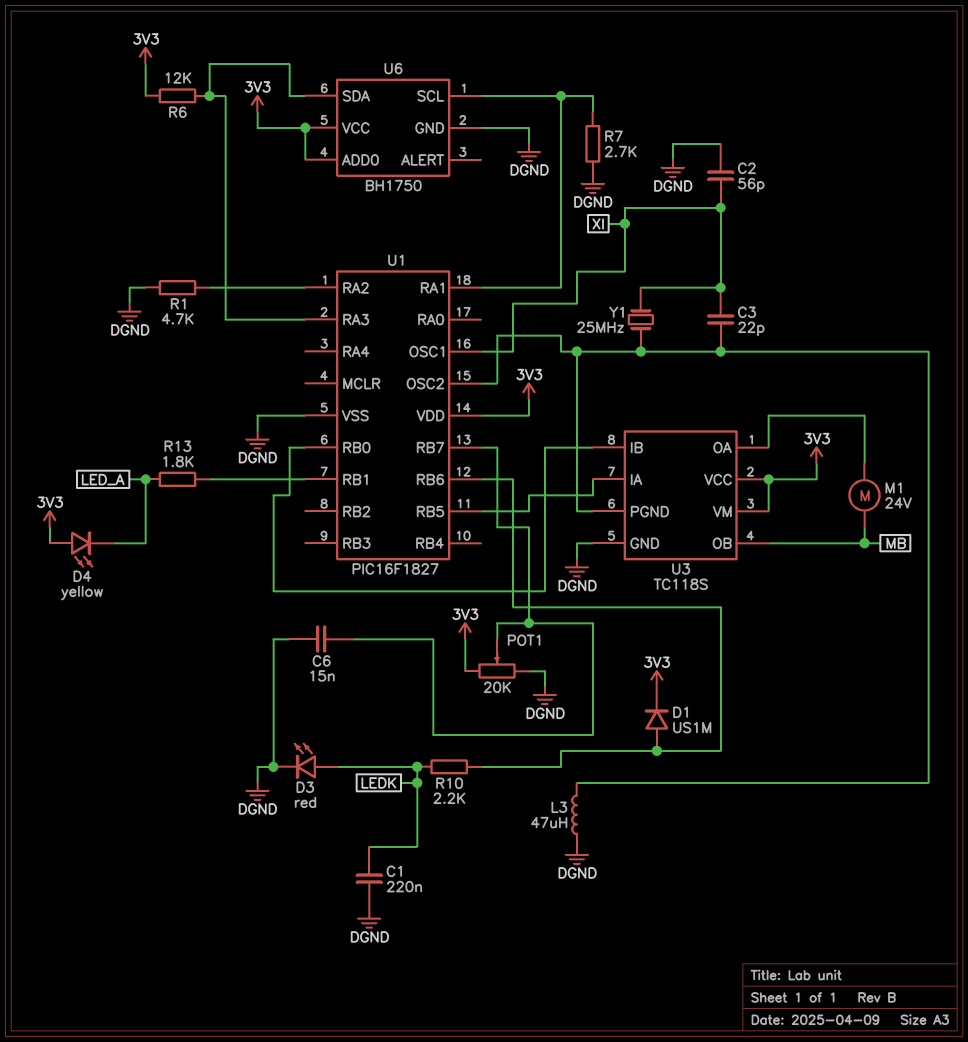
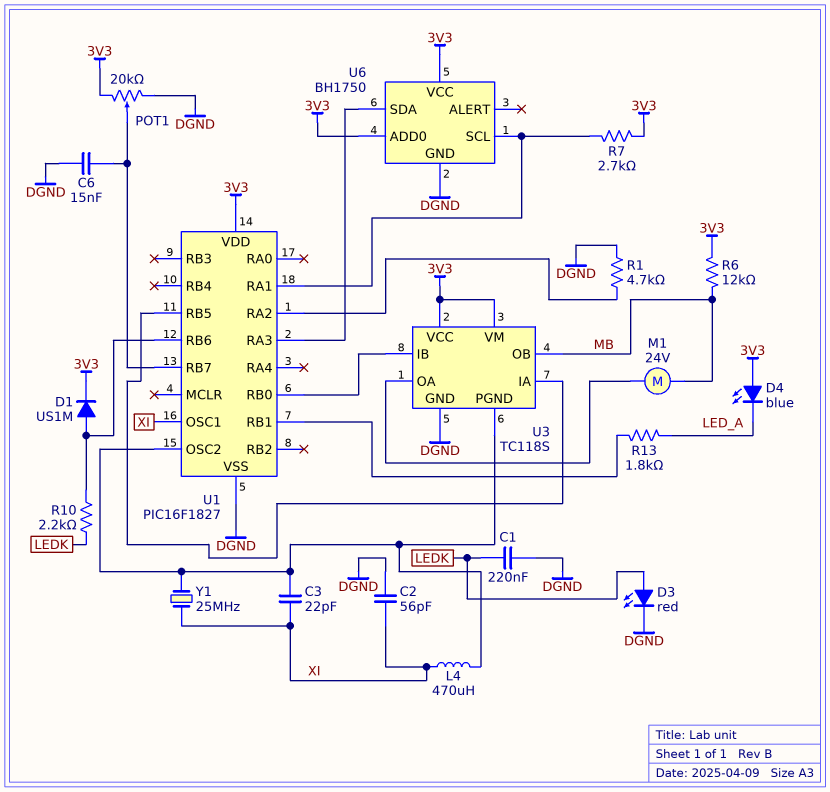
D4: LED yellow (A 3V3, K LED_A) -> LED blue (A 3V3, K LED_A)
L3: 47uH (DGND, U1/OSC2) -> none
L4: none -> 470uH (U1/OSC2, XI)
R6: 12k (3V3, U1/RA3) -> 12k (3V3, MB)
R7: 2.7k (DGND, U1/RA1) -> 2.7k (3V3, U1/RA1)

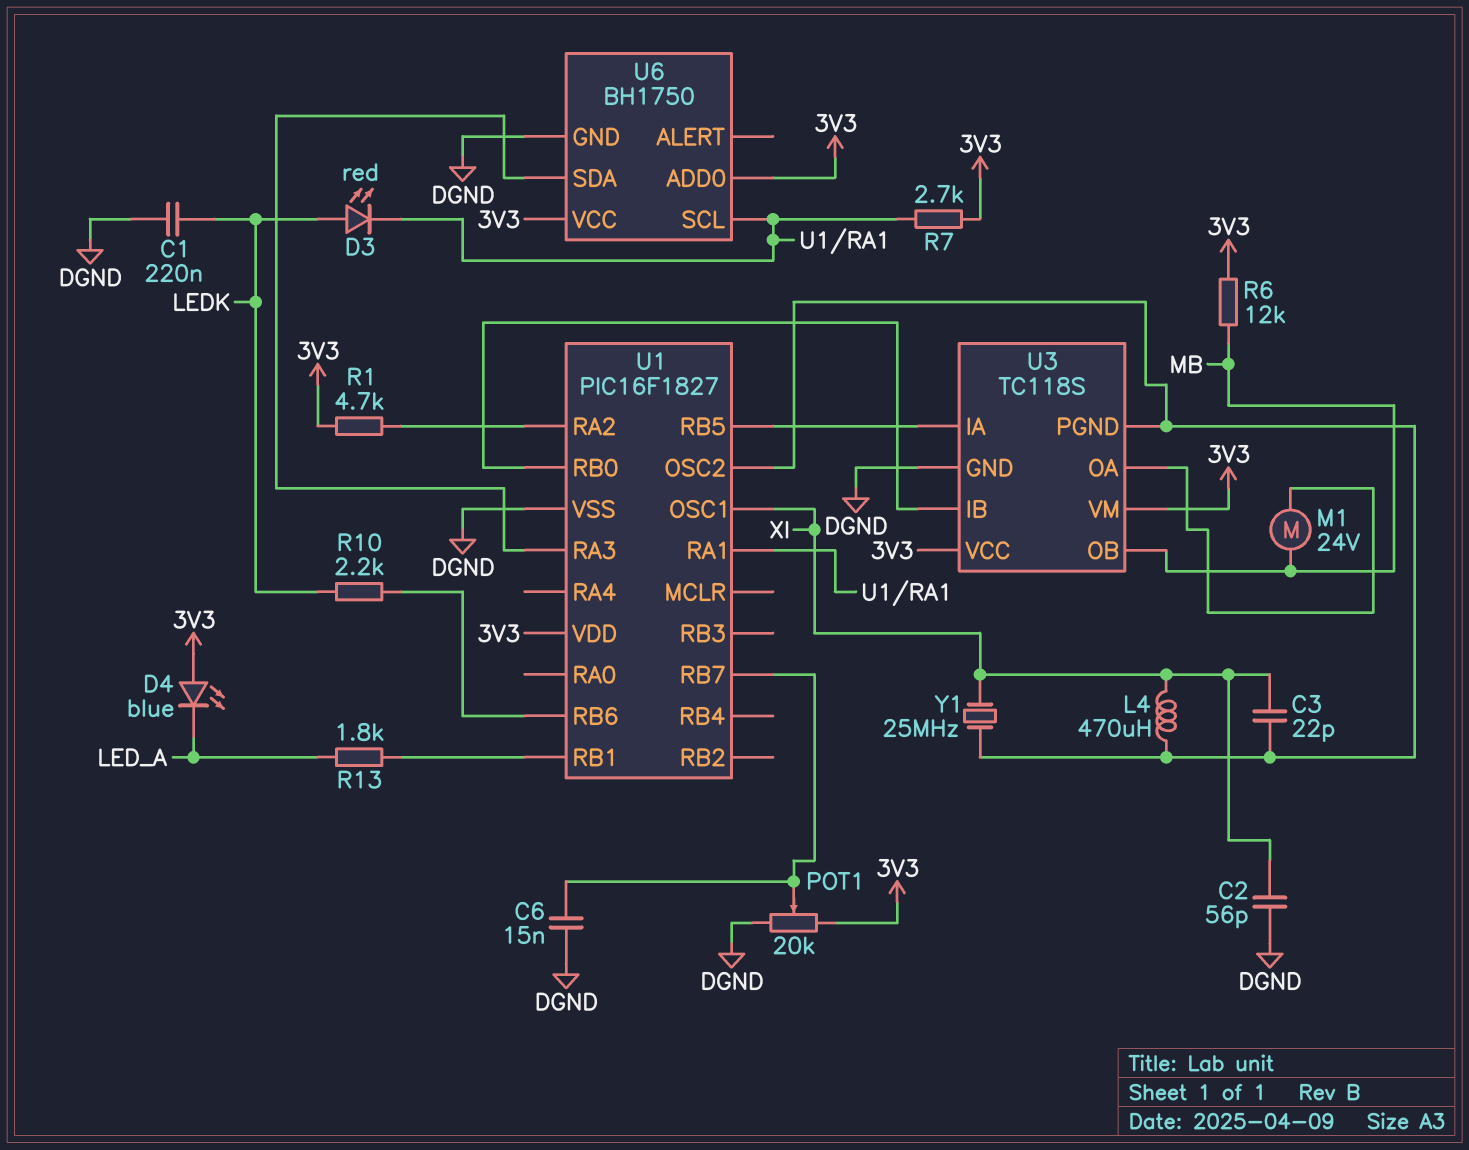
D1: diode US1M (A U1/RB6, K 3V3) -> none
D3: LED red (A LEDK, K DGND) -> LED red (A LEDK, K U1/RA1)
R1: 4.7k (DGND, U1/RA2) -> 4.7k (3V3, U1/RA2)

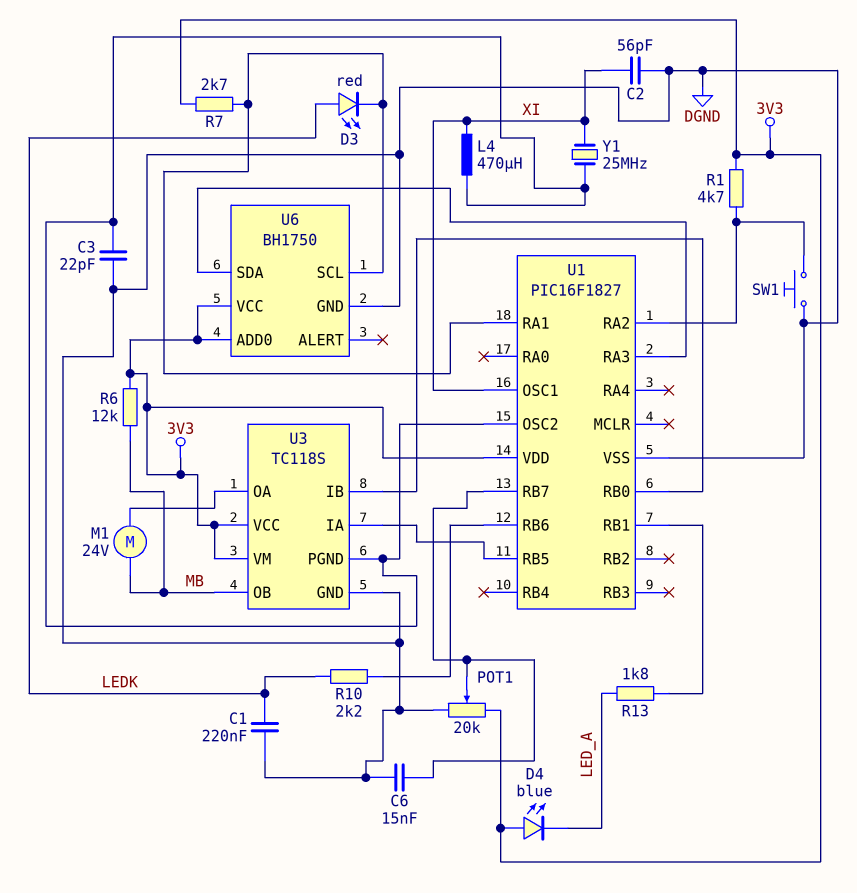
C3: 22pF (U1/OSC2, XI) -> 22pF (DGND, U1/OSC2)
SW1: none -> button (DGND, U1/RA2)

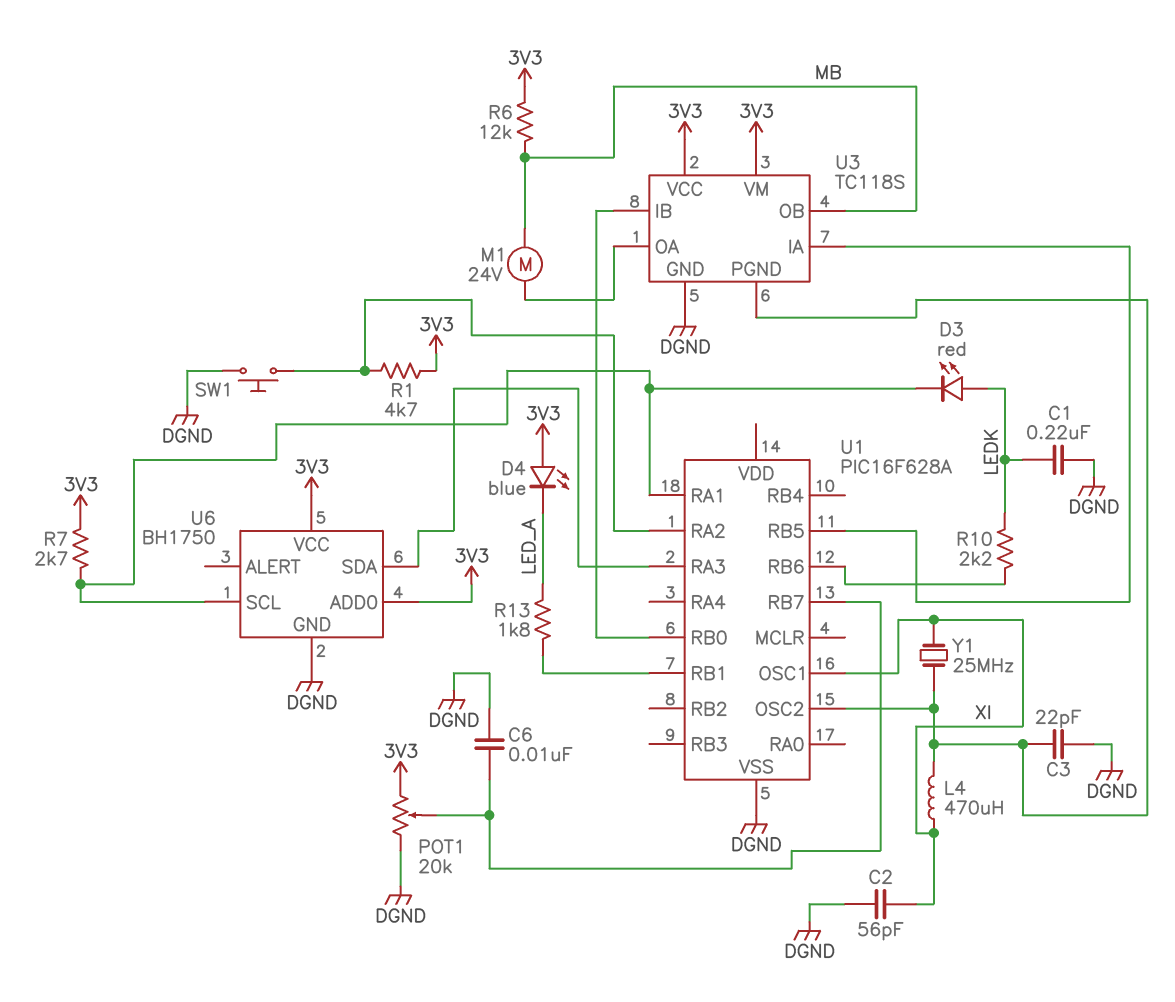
C6: 15nF (DGND, U1/RB7) -> 10nF (DGND, U1/RB7)
U1: PIC16F1827 -> PIC16F628A
U1 pin VDD: 3V3 -> none

